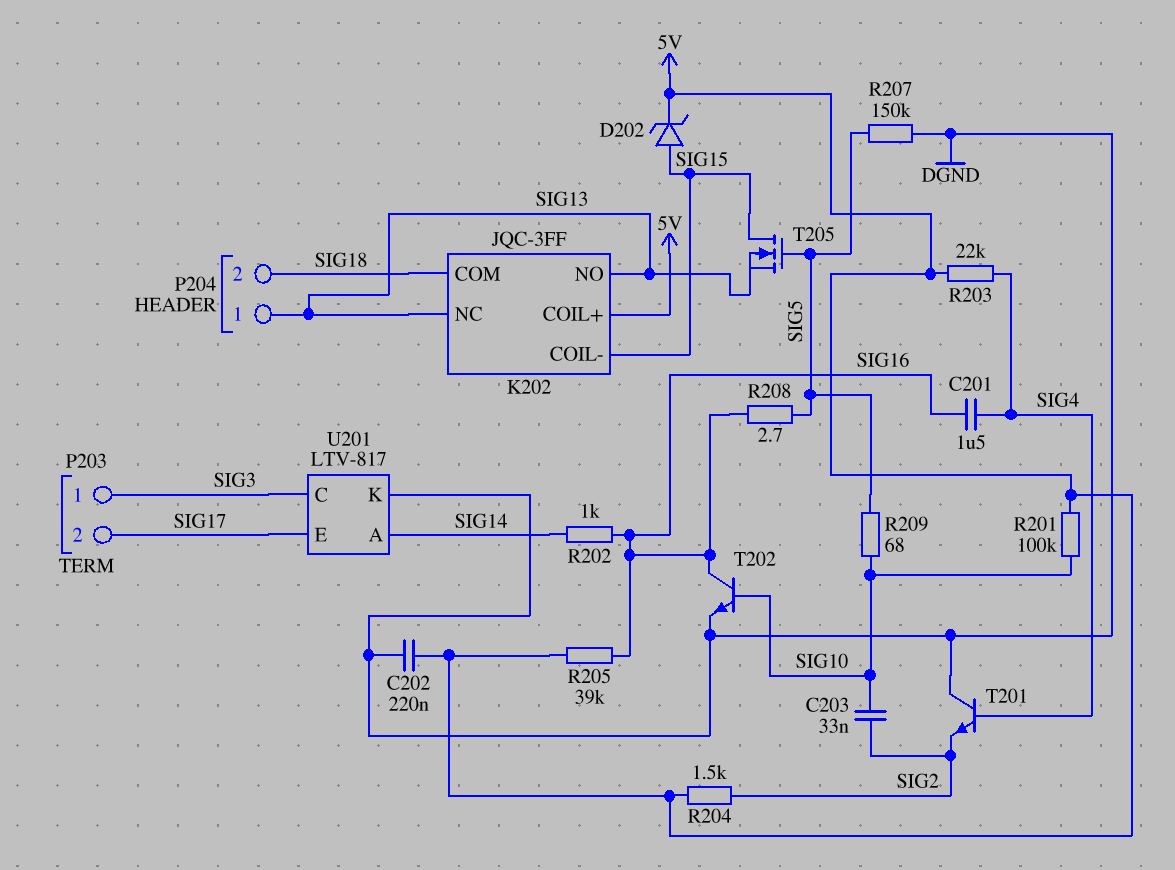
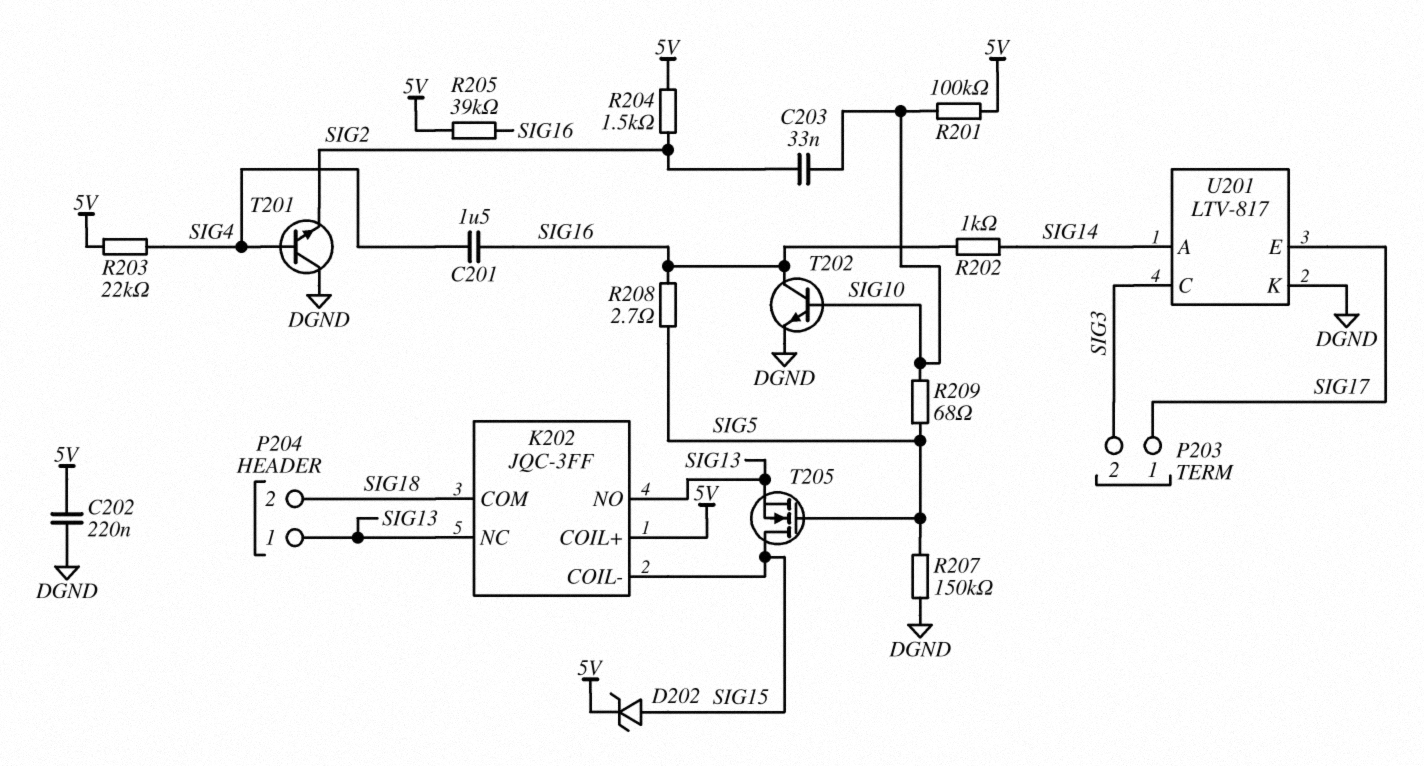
P203 pin 1: SIG3 -> SIG17
P203 pin 2: SIG17 -> SIG3

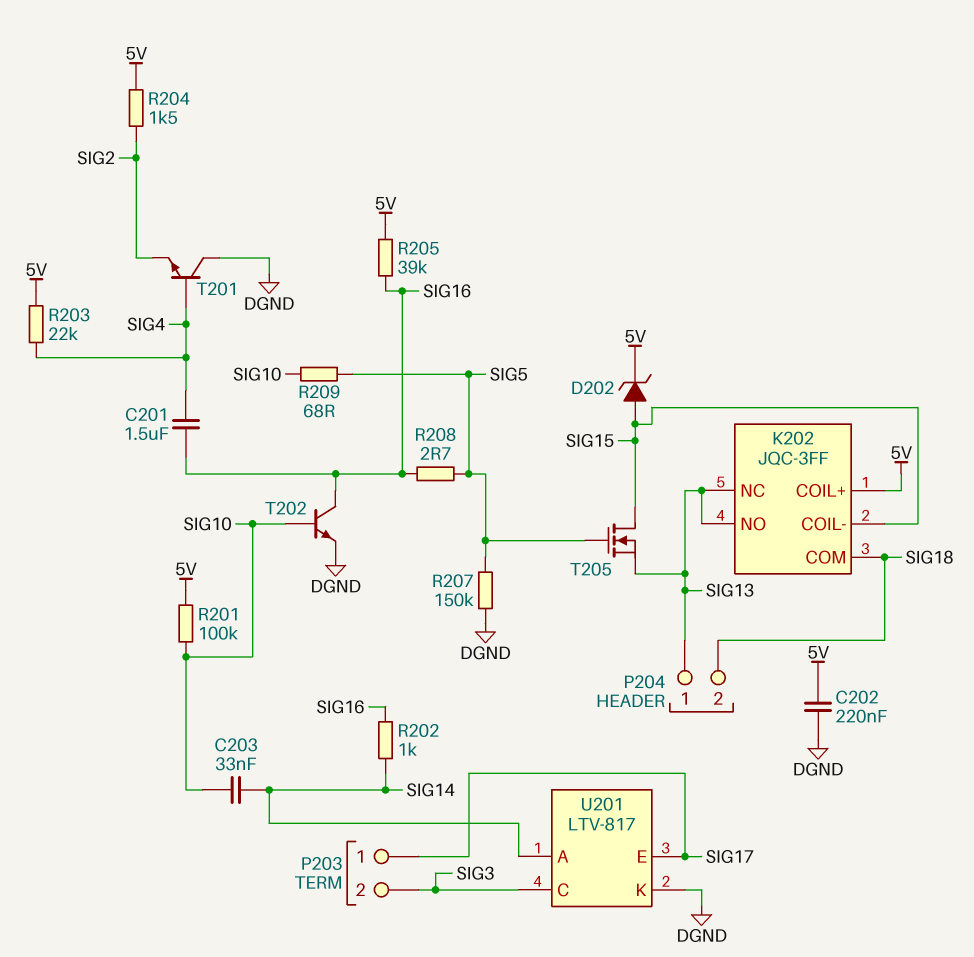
C203: 33nF (SIG2, SIG10) -> 33nF (SIG10, SIG14)

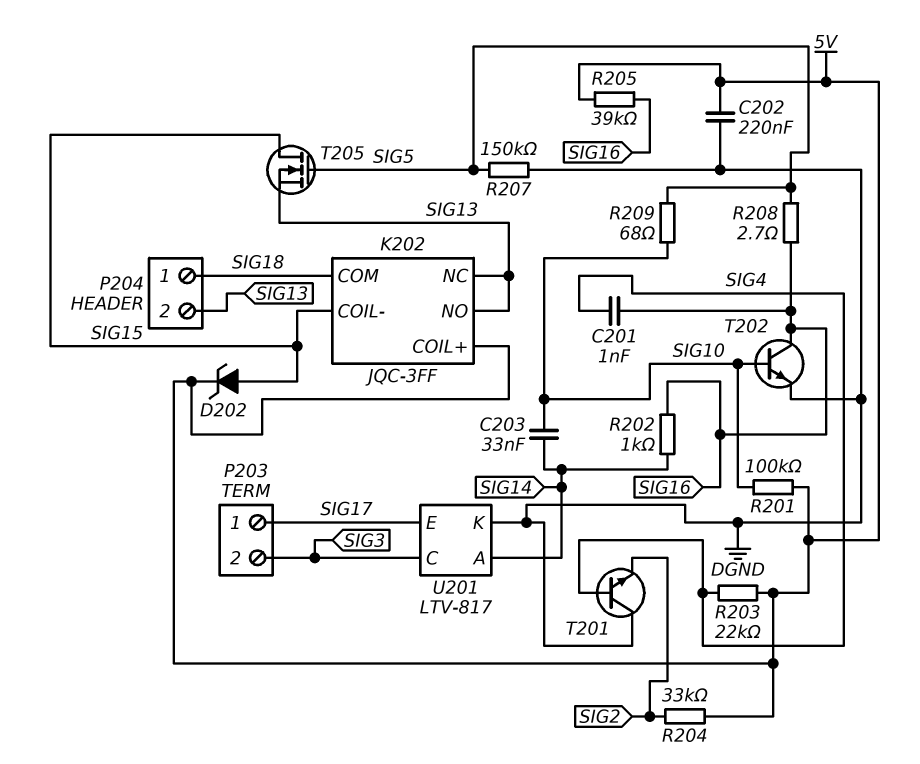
C201: 1.5uF (SIG4, SIG16) -> 1nF (SIG4, SIG16)
P204 pin 1: SIG13 -> SIG18
P204 pin 2: SIG18 -> SIG13
R204: 1.5k (5V, SIG2) -> 33k (5V, SIG2)

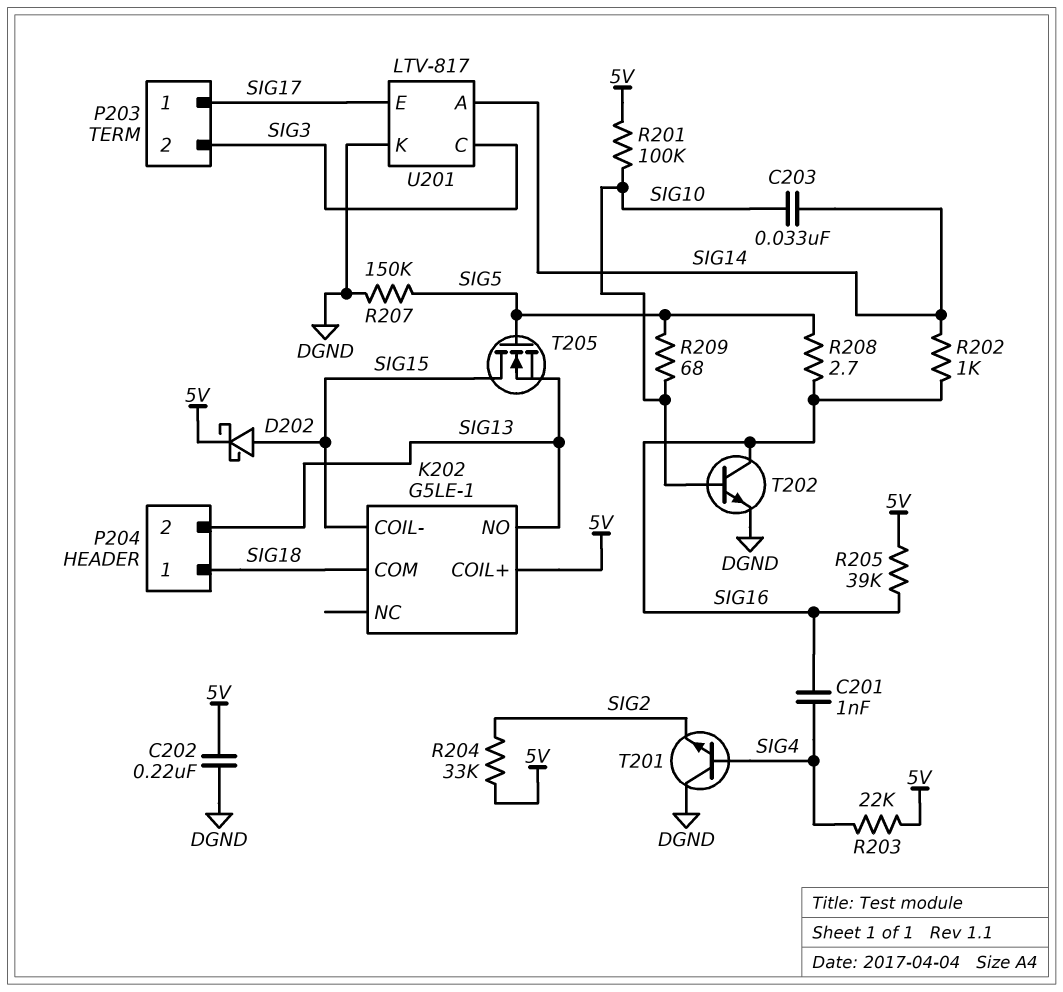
D202: zener (A SIG15, K 5V) -> schottky (A SIG15, K 5V)
K202: JQC-3FF -> G5LE-1
K202 pin NC: SIG13 -> none

